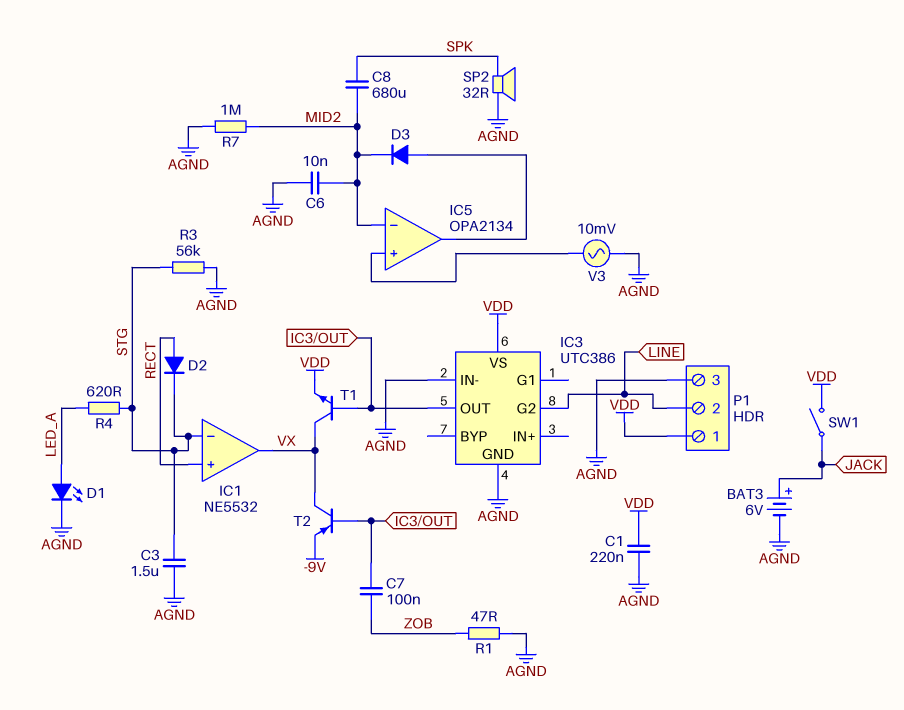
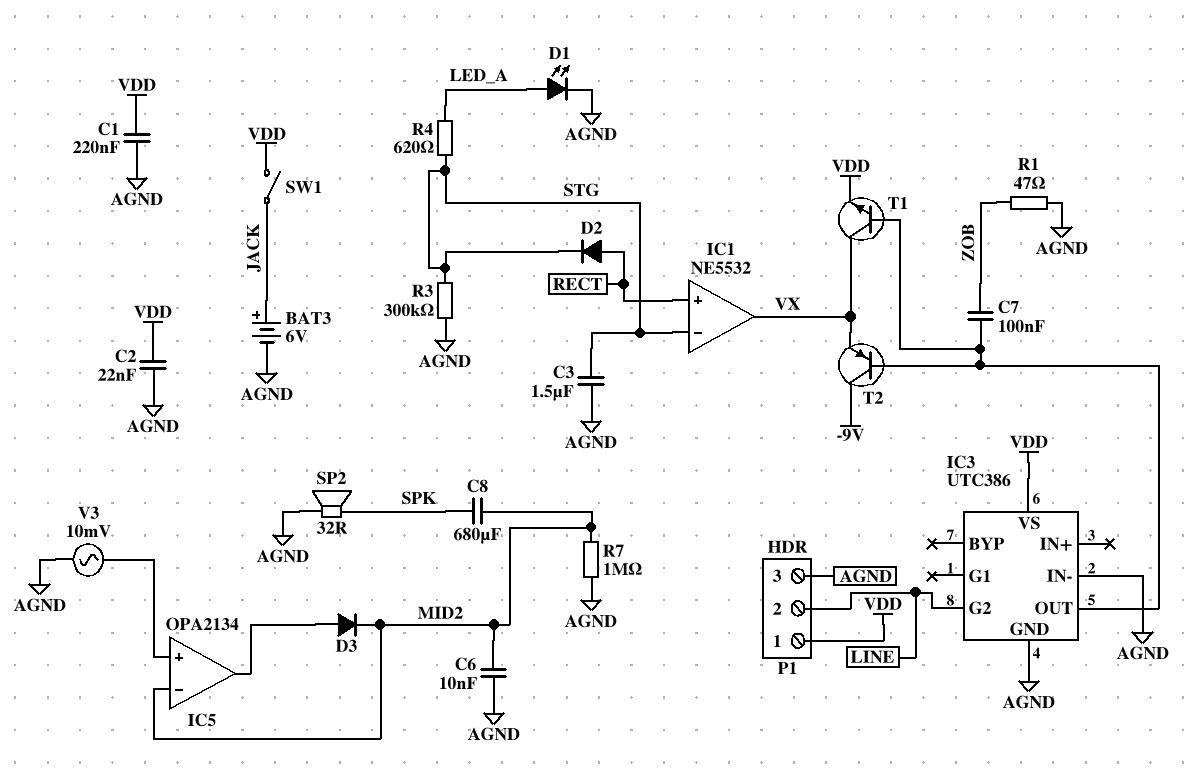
C2: none -> 22nF (AGND, VDD)
R3: 56k (AGND, STG) -> 300k (AGND, STG)
T2: PNP (B IC3/OUT, C VX, E -9V) -> PNP (B IC3/OUT, C -9V, E VX)

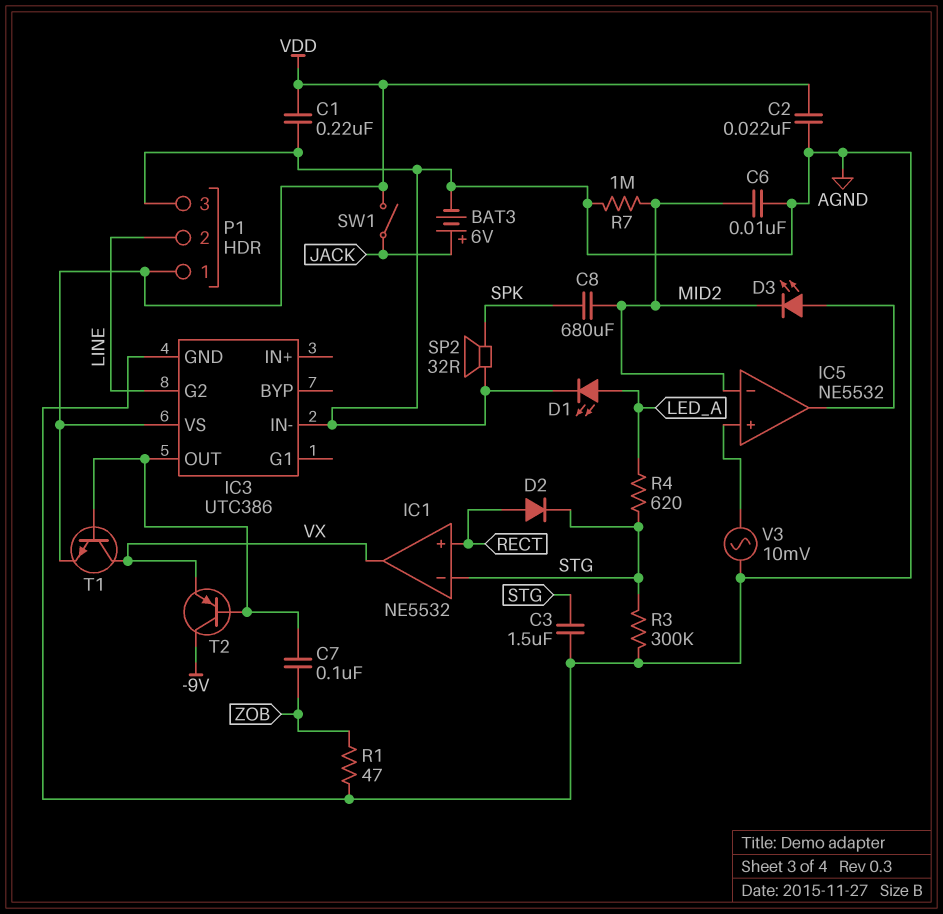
D3: diode (A IC5/out, K MID2) -> LED (A IC5/out, K MID2)
IC5: OPA2134 -> NE5532

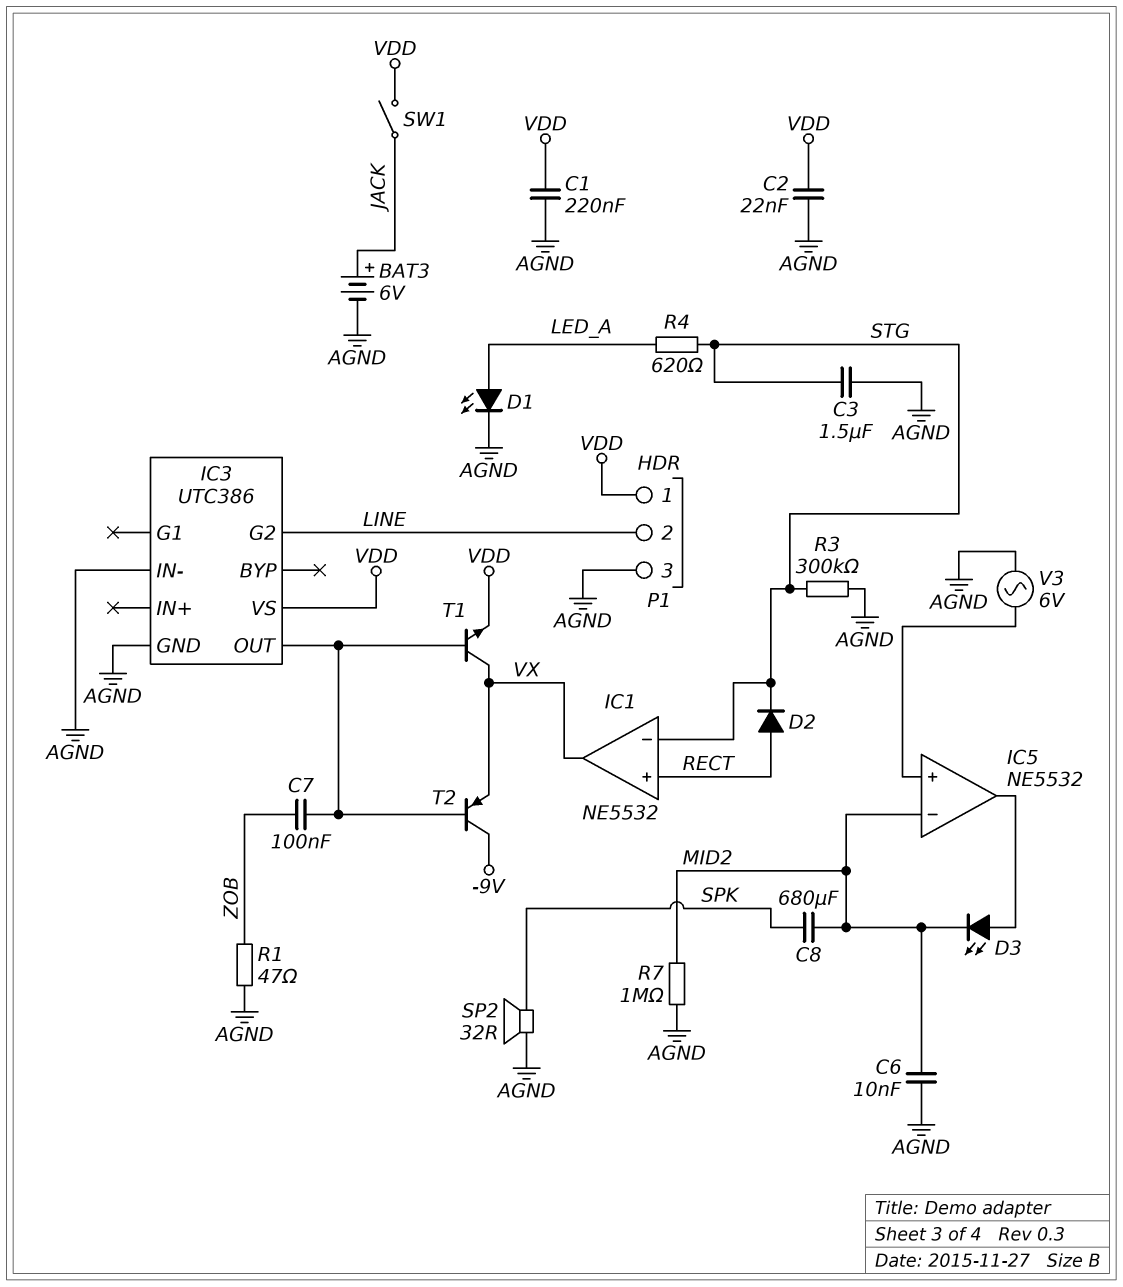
V3: AC 10mV (AGND, IC5/in+) -> AC 6V (AGND, IC5/in+)

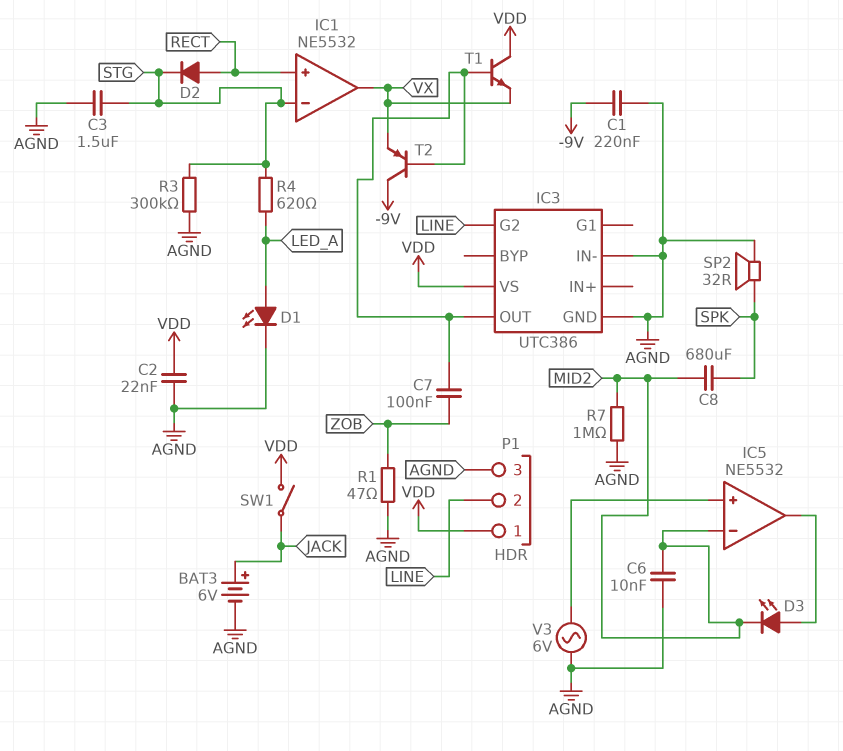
C1: 220nF (AGND, VDD) -> 220nF (-9V, AGND)
T1: NPN (B IC3/OUT, C VX, E VDD) -> NPN (B IC3/OUT, C VDD, E VX)

